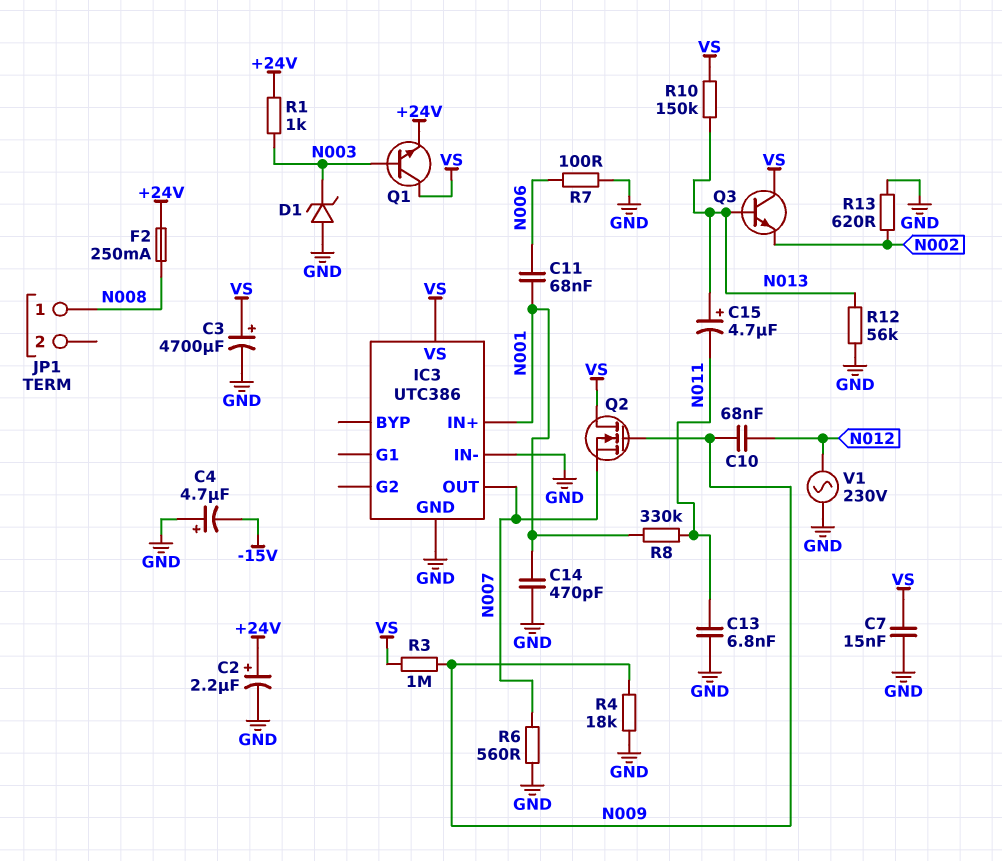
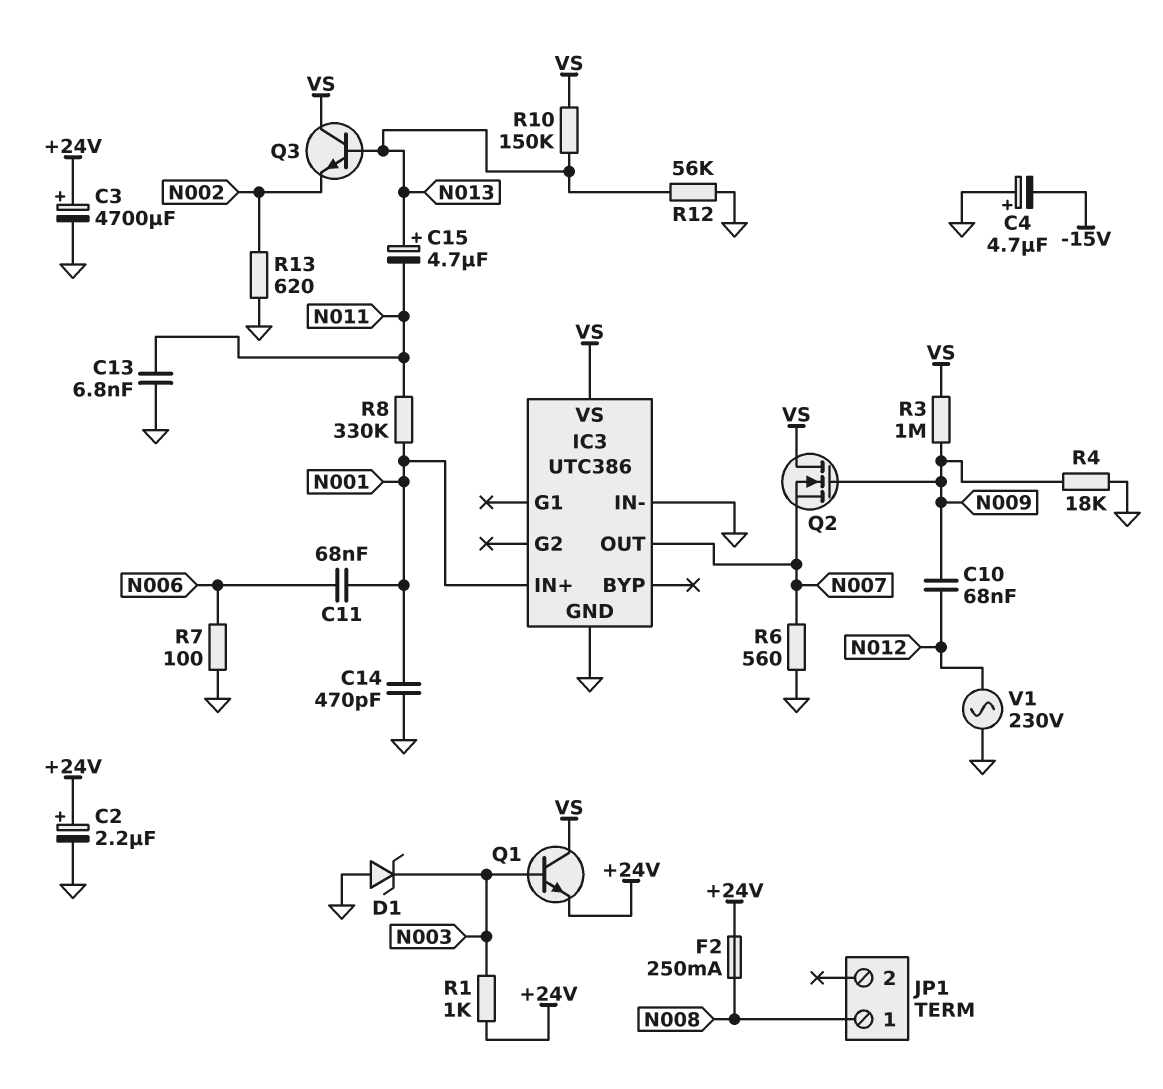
C3: 4700uF (plus VS, minus GND) -> 4700uF (plus +24V, minus GND)
C7: 15nF (GND, VS) -> none

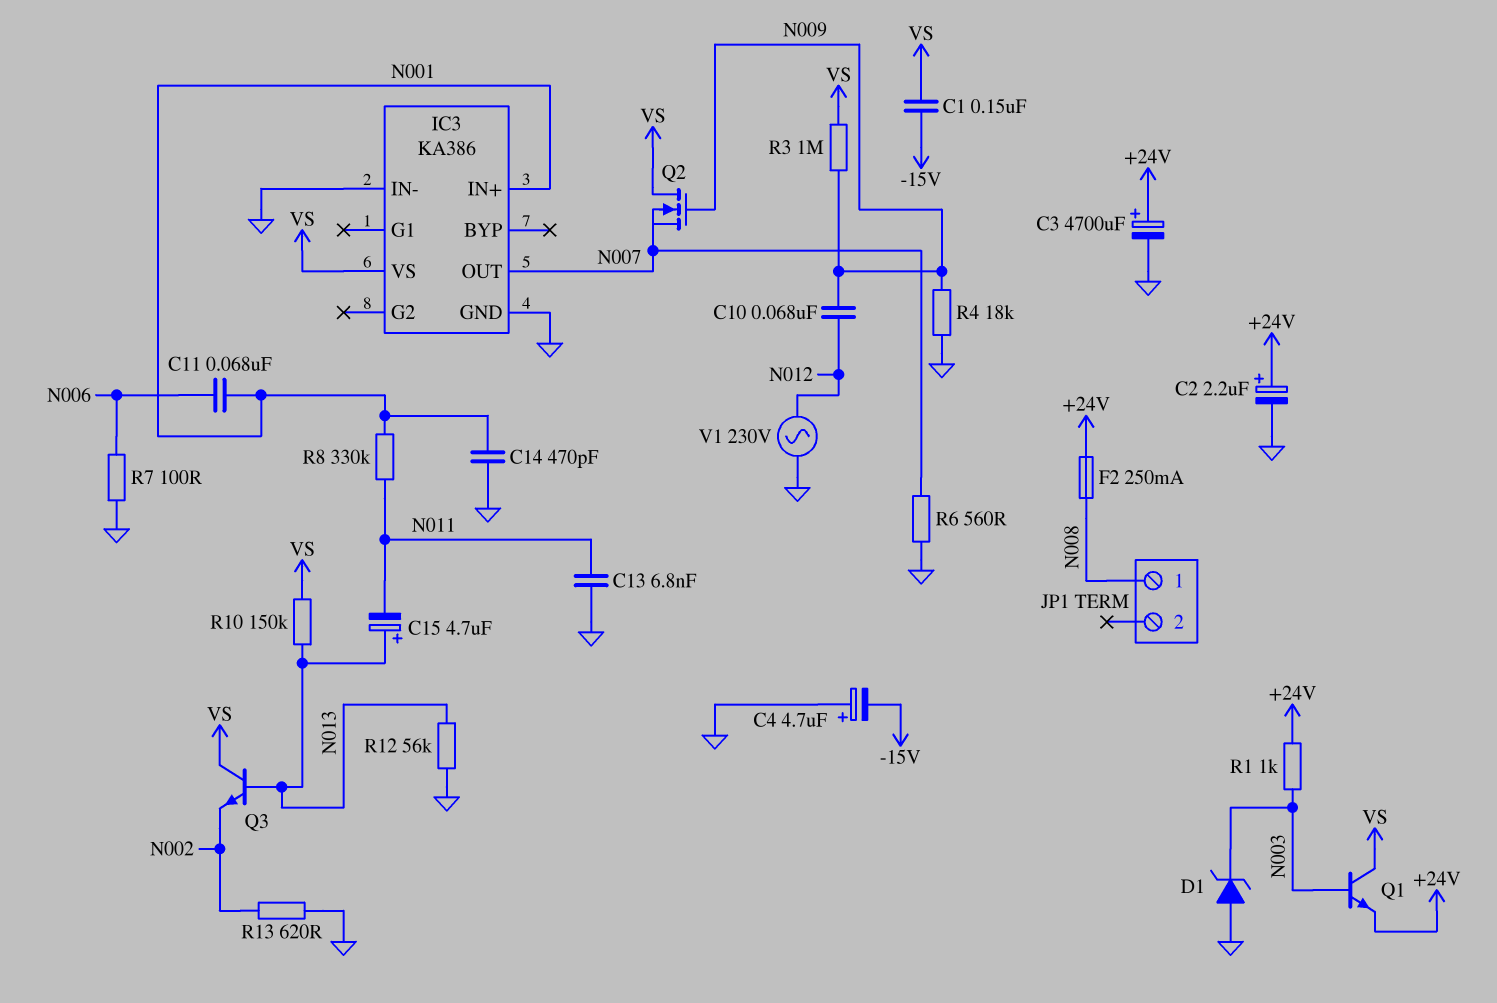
C1: none -> 150nF (-15V, VS)
IC3: UTC386 -> KA386

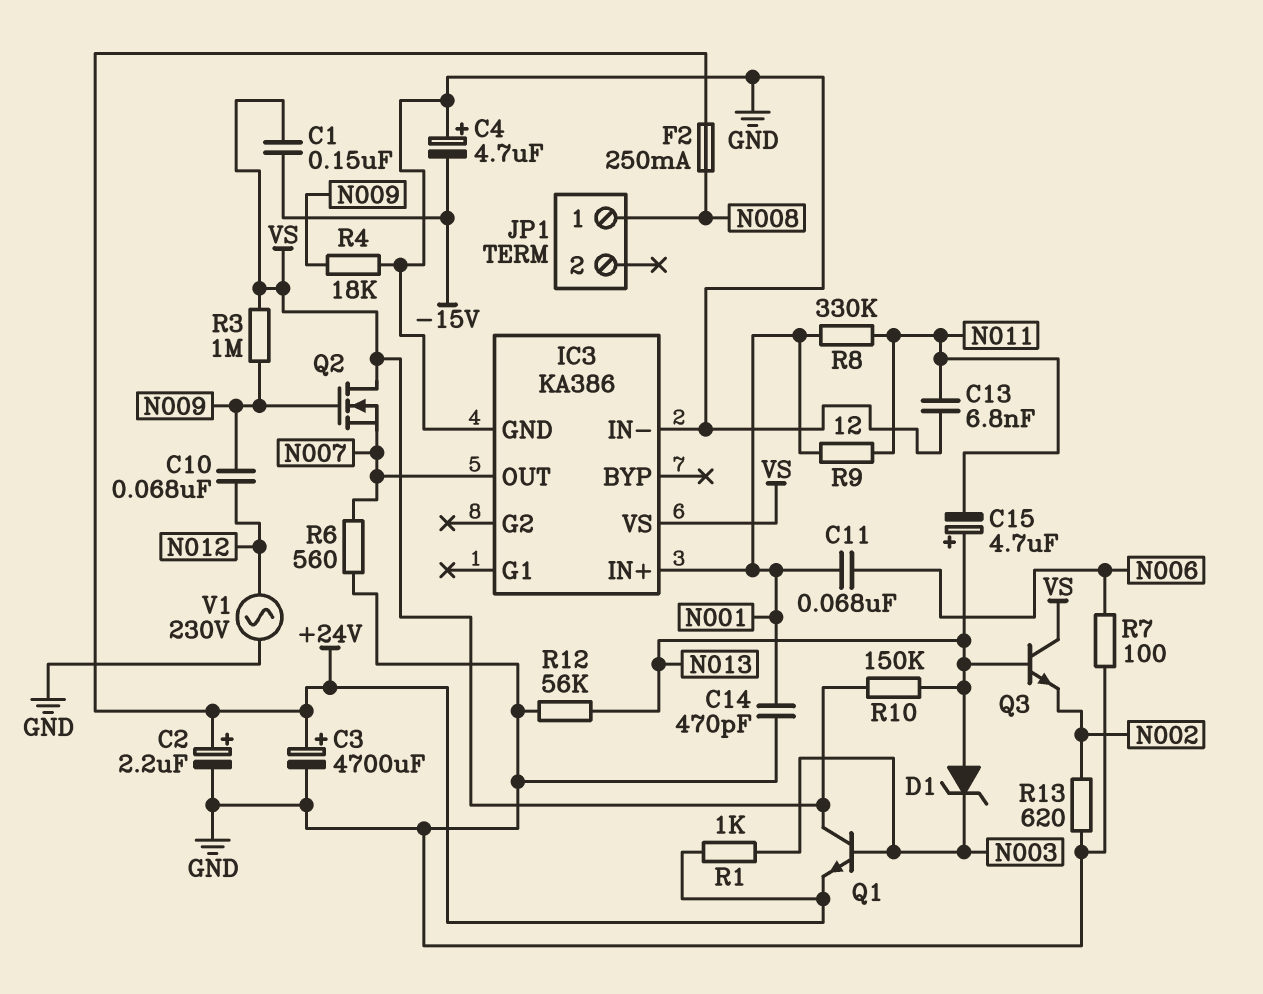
D1: zener (A GND, K N003) -> zener (A N013, K N003)
R9: none -> 12 (N001, N011)

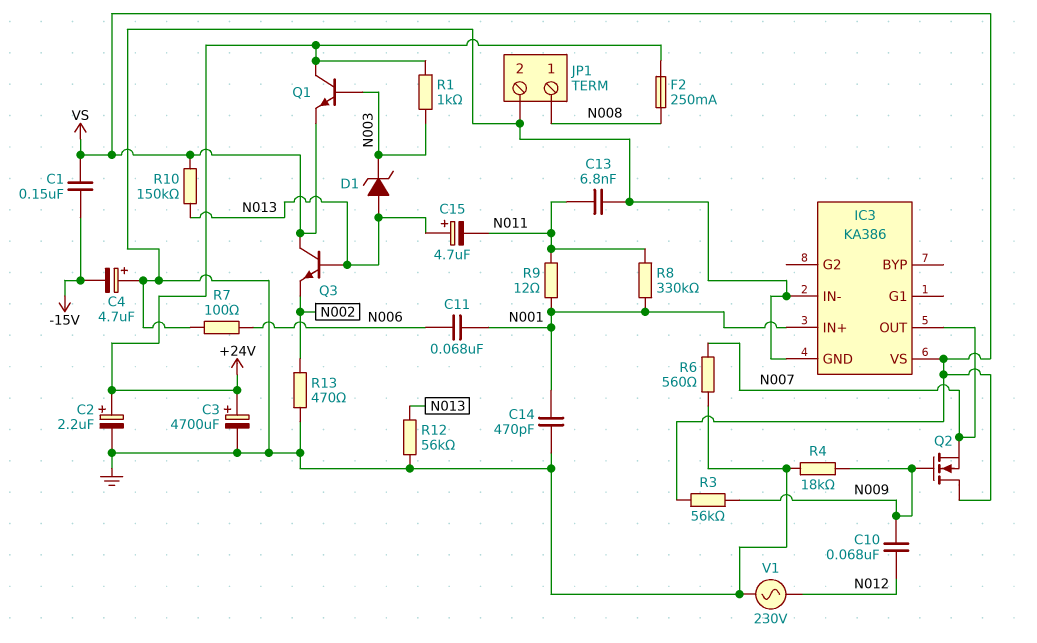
JP1 pin 2: none -> GND
Q1: NPN (B N003, C VS, E +24V) -> NPN (B N003, C +24V, E VS)
R3: 1M (N009, VS) -> 56k (N009, VS)
R13: 620 (GND, N002) -> 470 (GND, N002)

